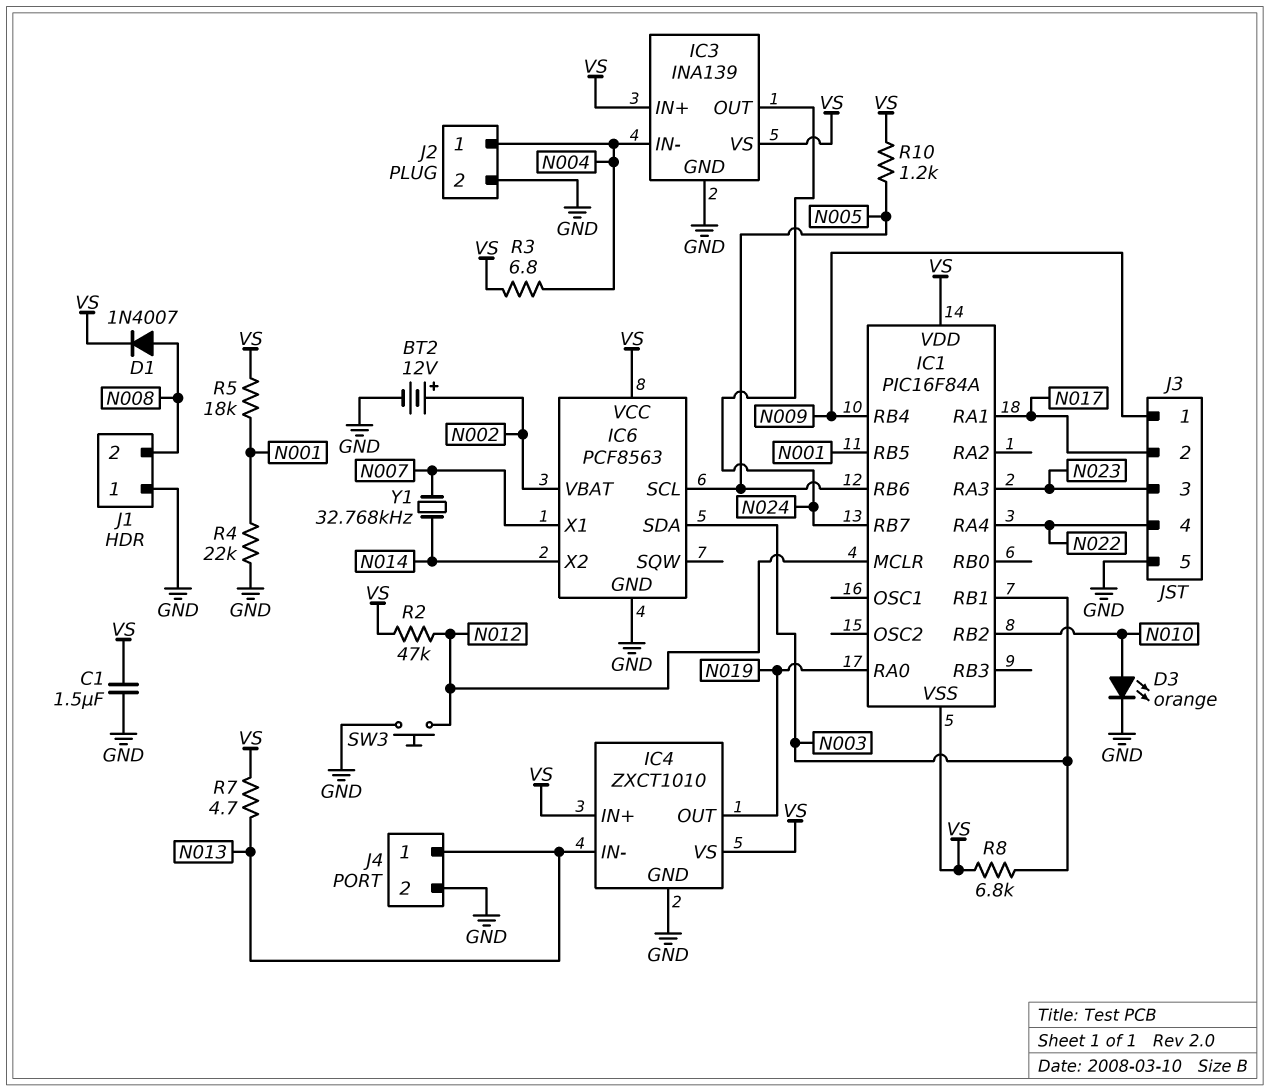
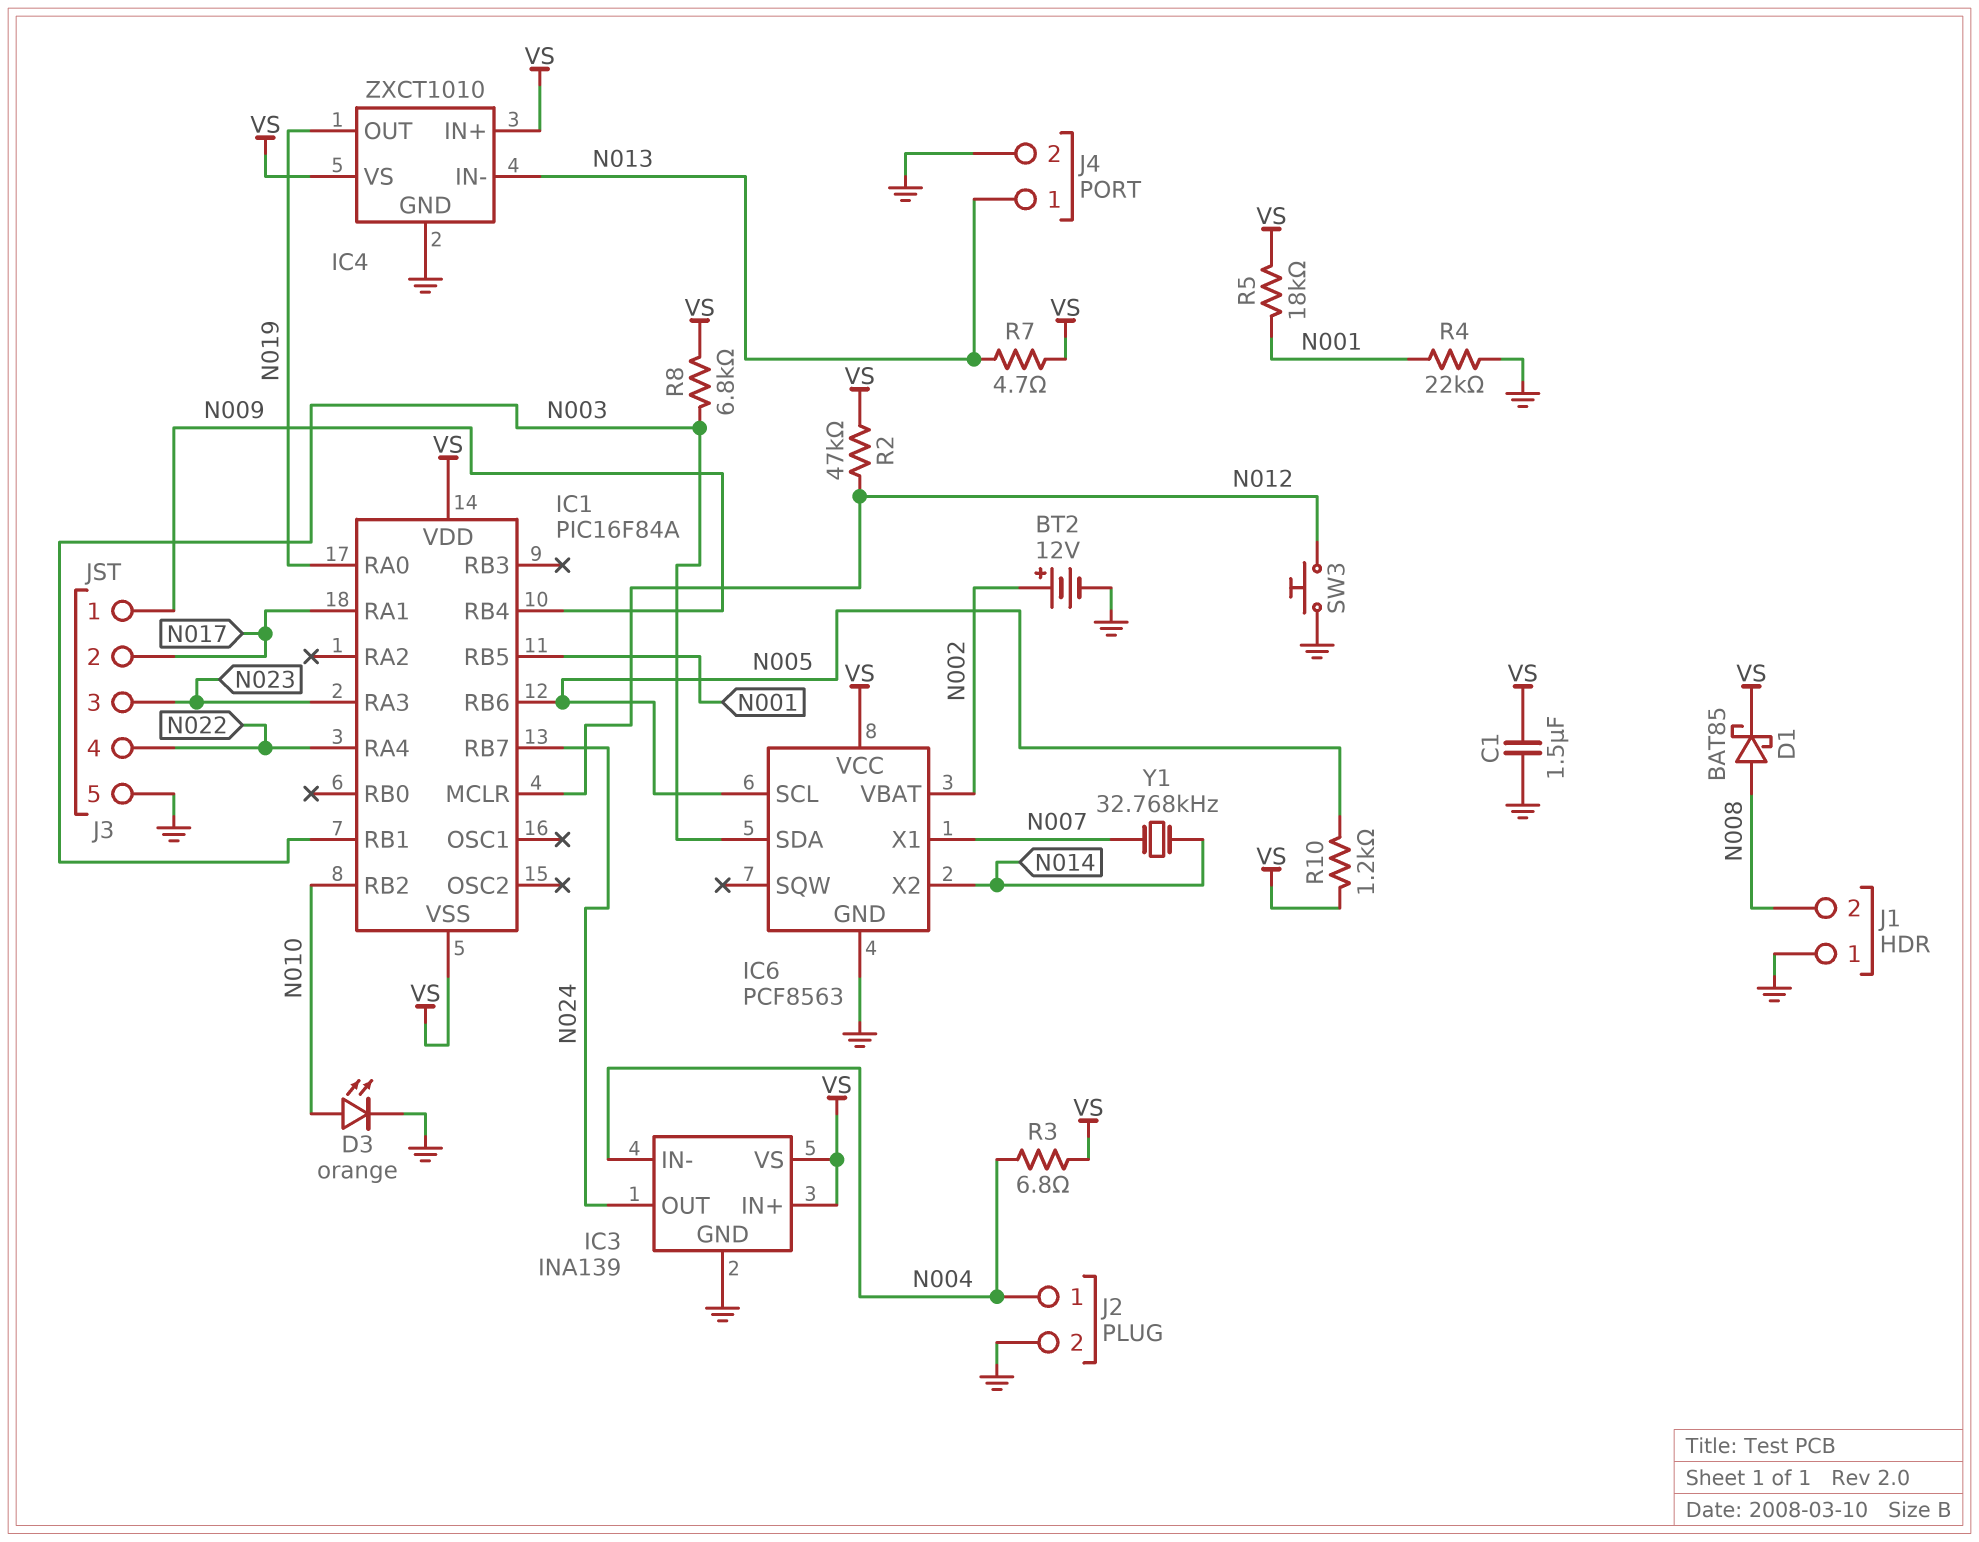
D1: diode 1N4007 (A N008, K VS) -> schottky BAT85 (A N008, K VS)

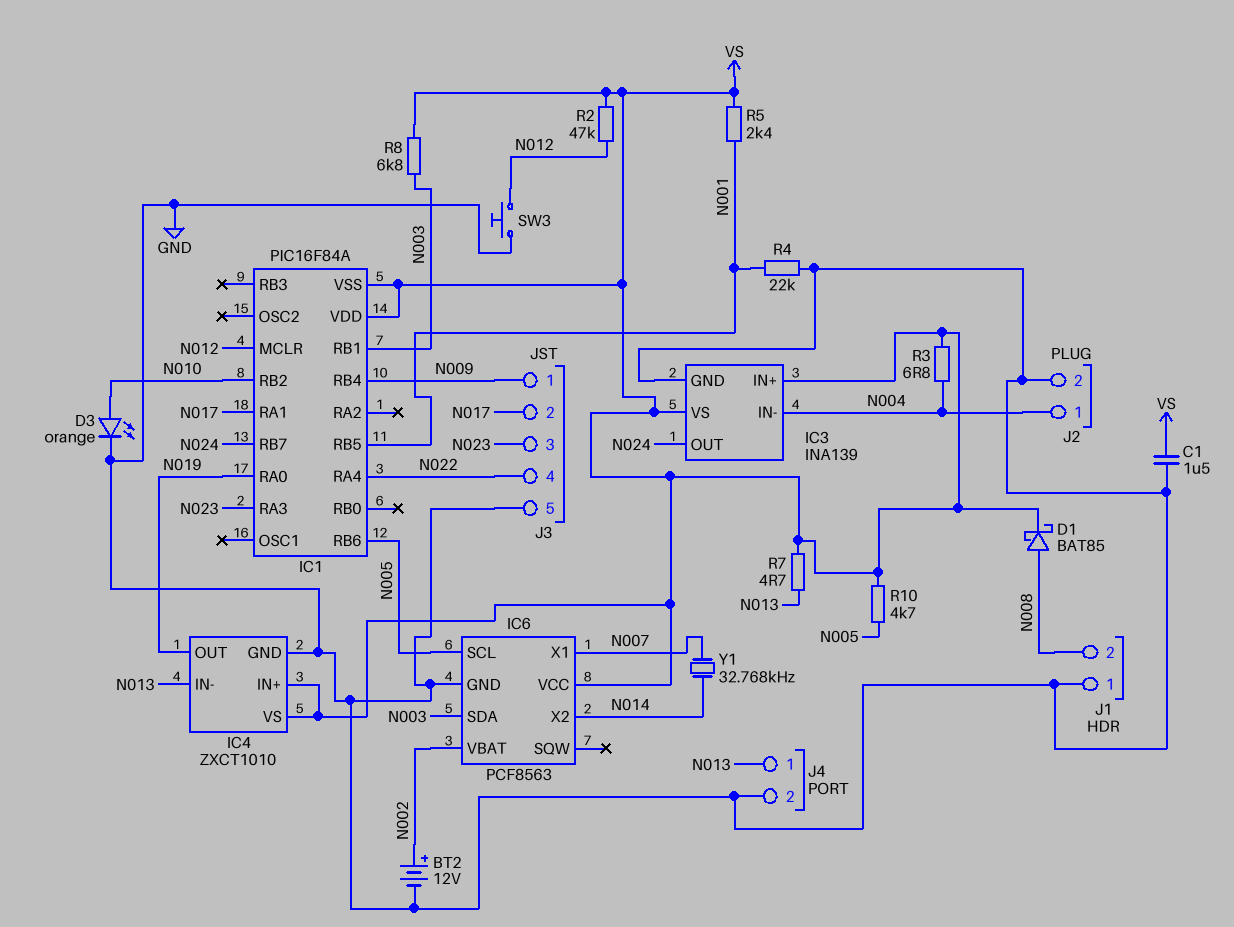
R5: 18k (N001, VS) -> 2.4k (N001, VS)
R10: 1.2k (N005, VS) -> 4.7k (N005, VS)

